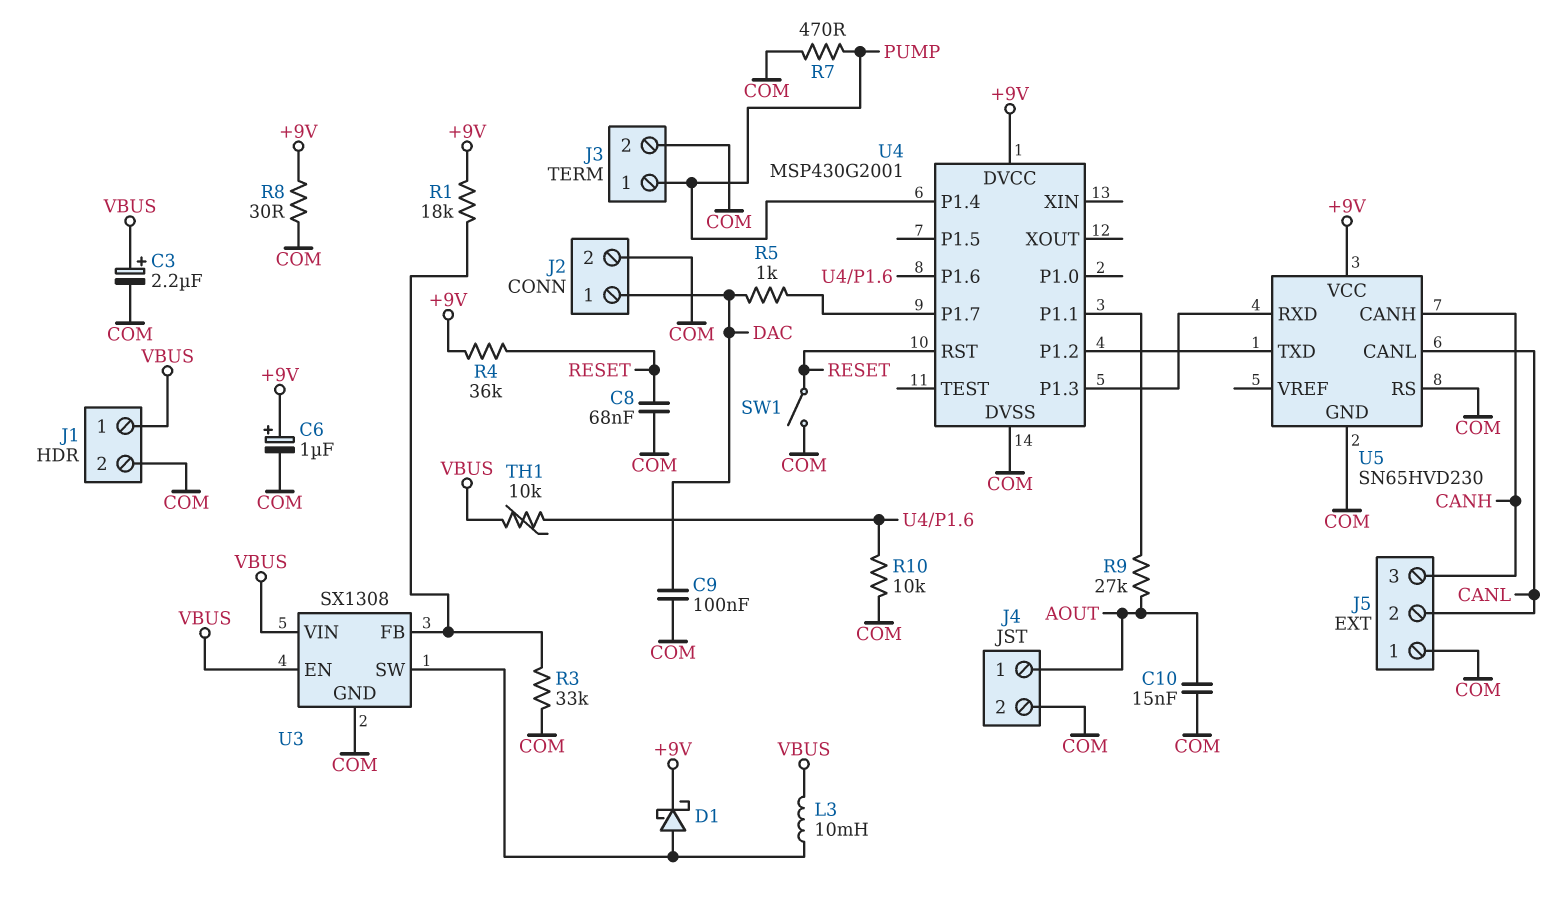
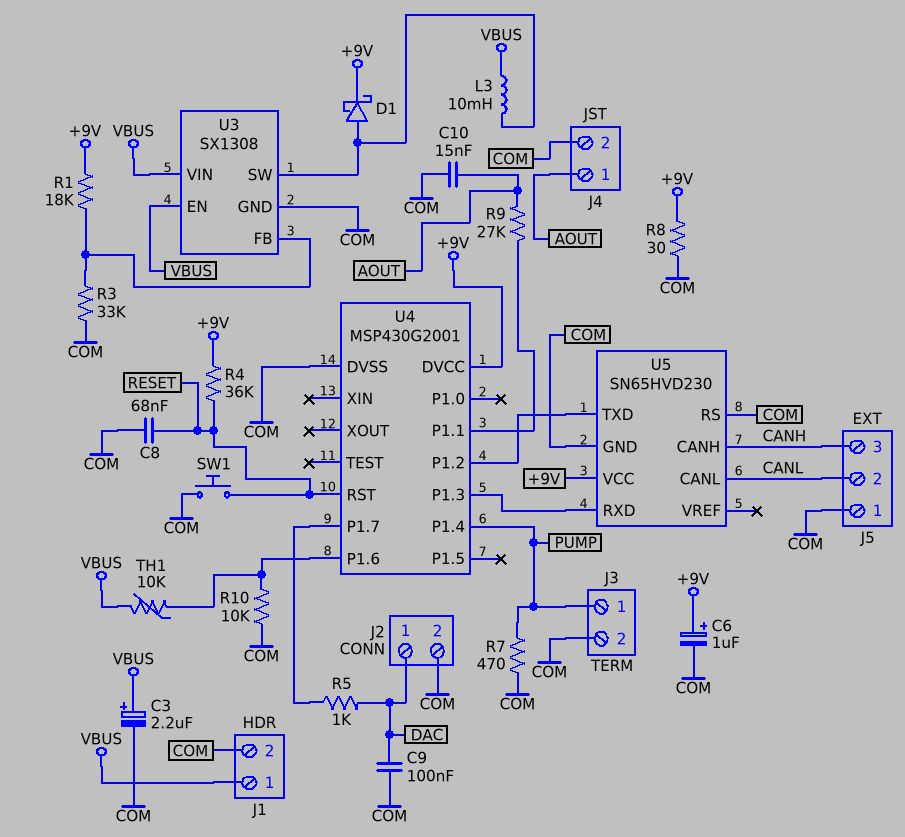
SW1: switch (COM, RESET) -> button (COM, RESET)

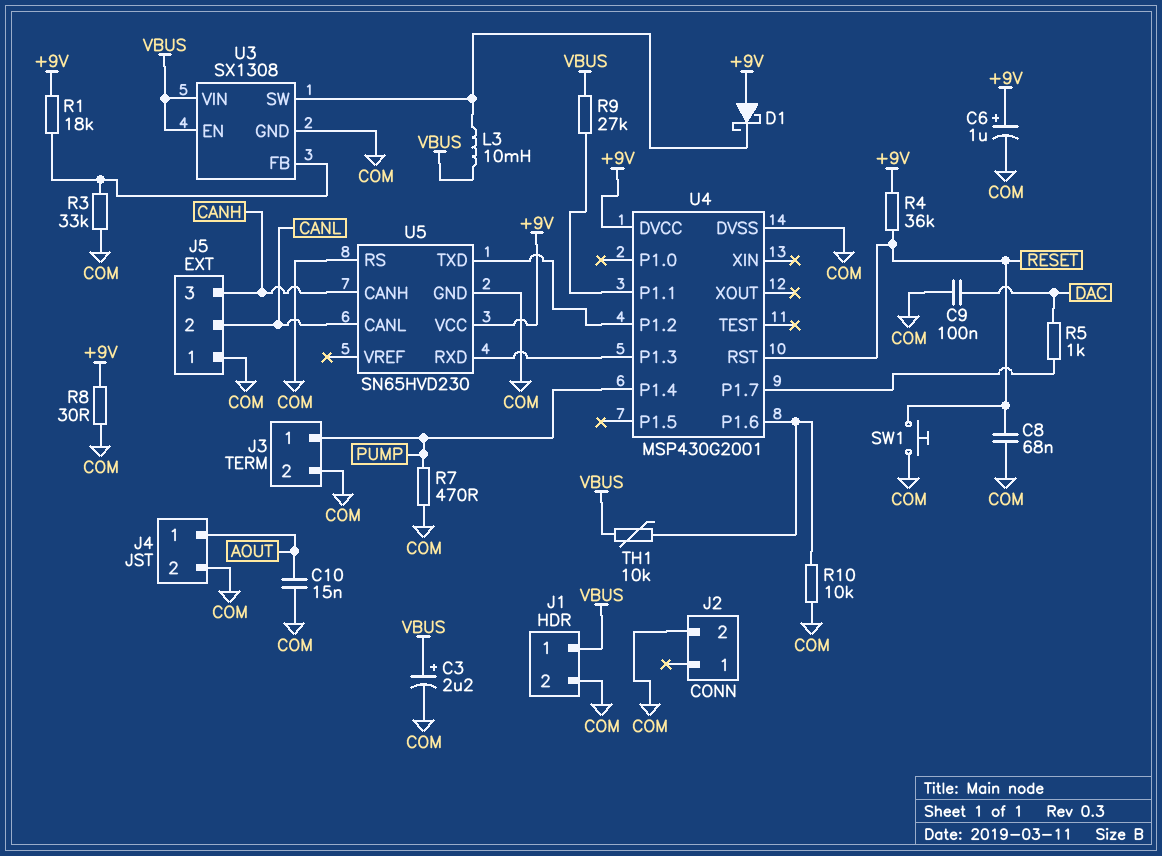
D1: schottky (A U3/SW, K +9V) -> schottky (A +9V, K U3/SW)
J2 pin 1: DAC -> none
R9: 27k (AOUT, U4/P1.1) -> 27k (U4/P1.1, VBUS)

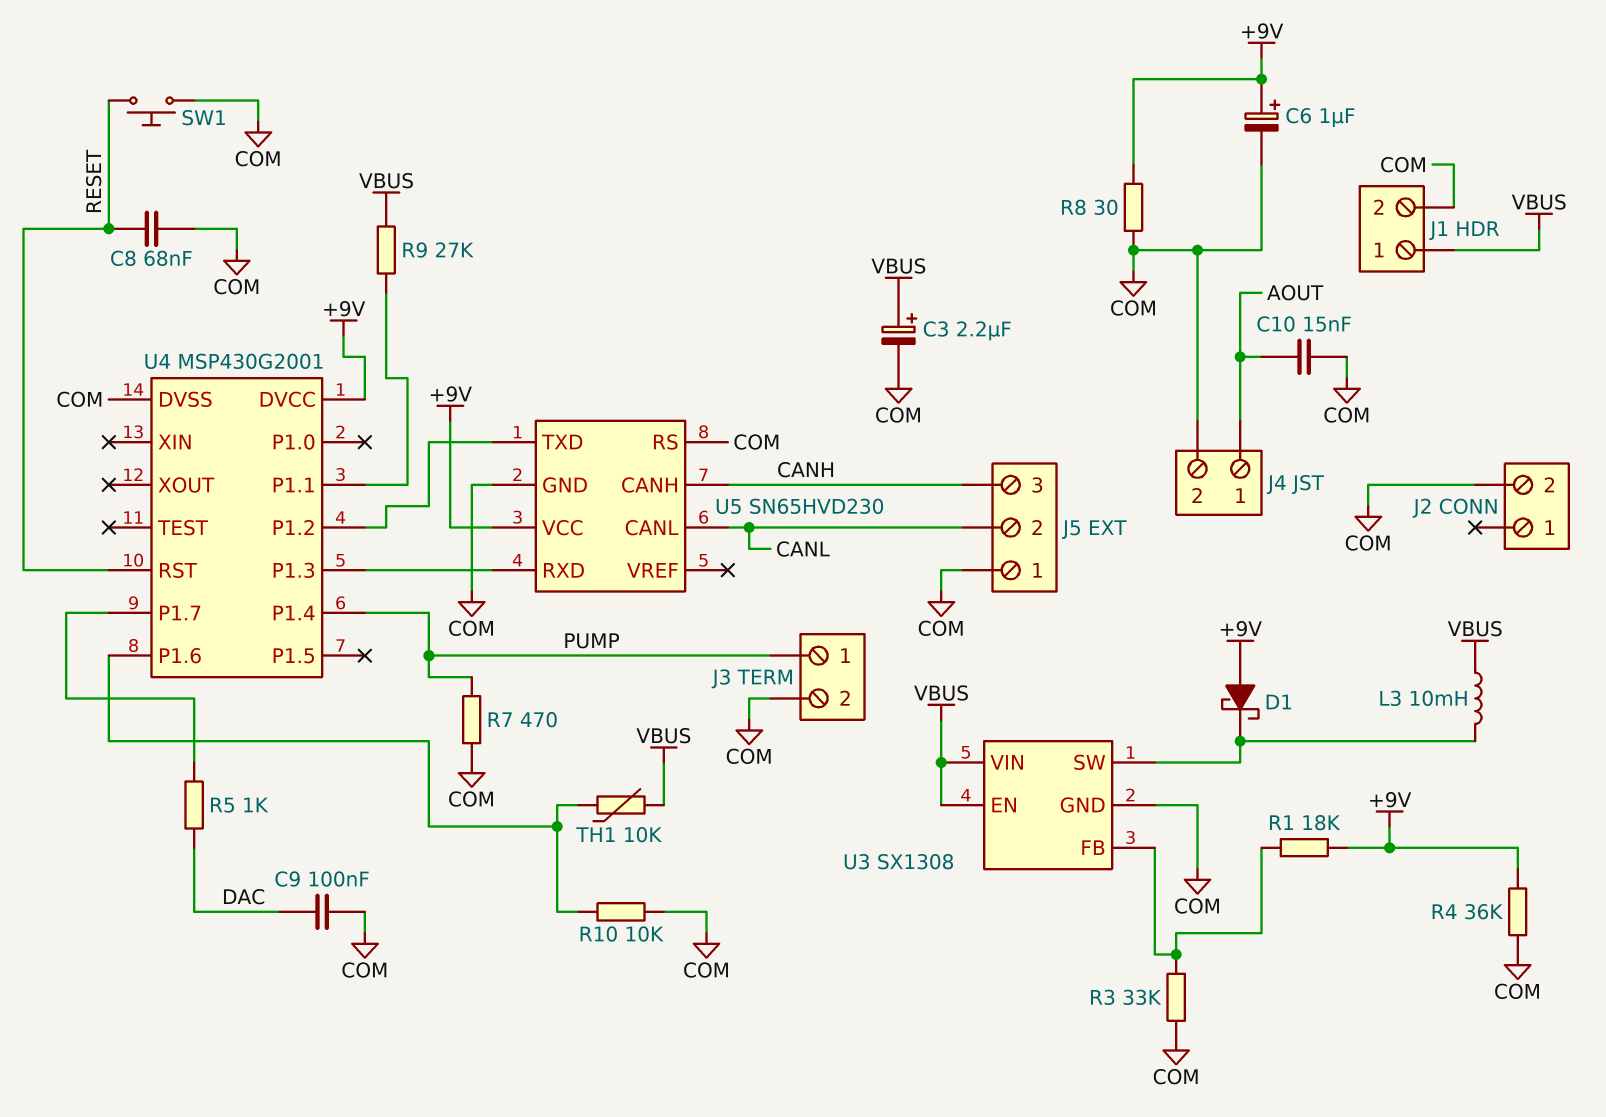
R4: 36k (+9V, RESET) -> 36k (+9V, COM)

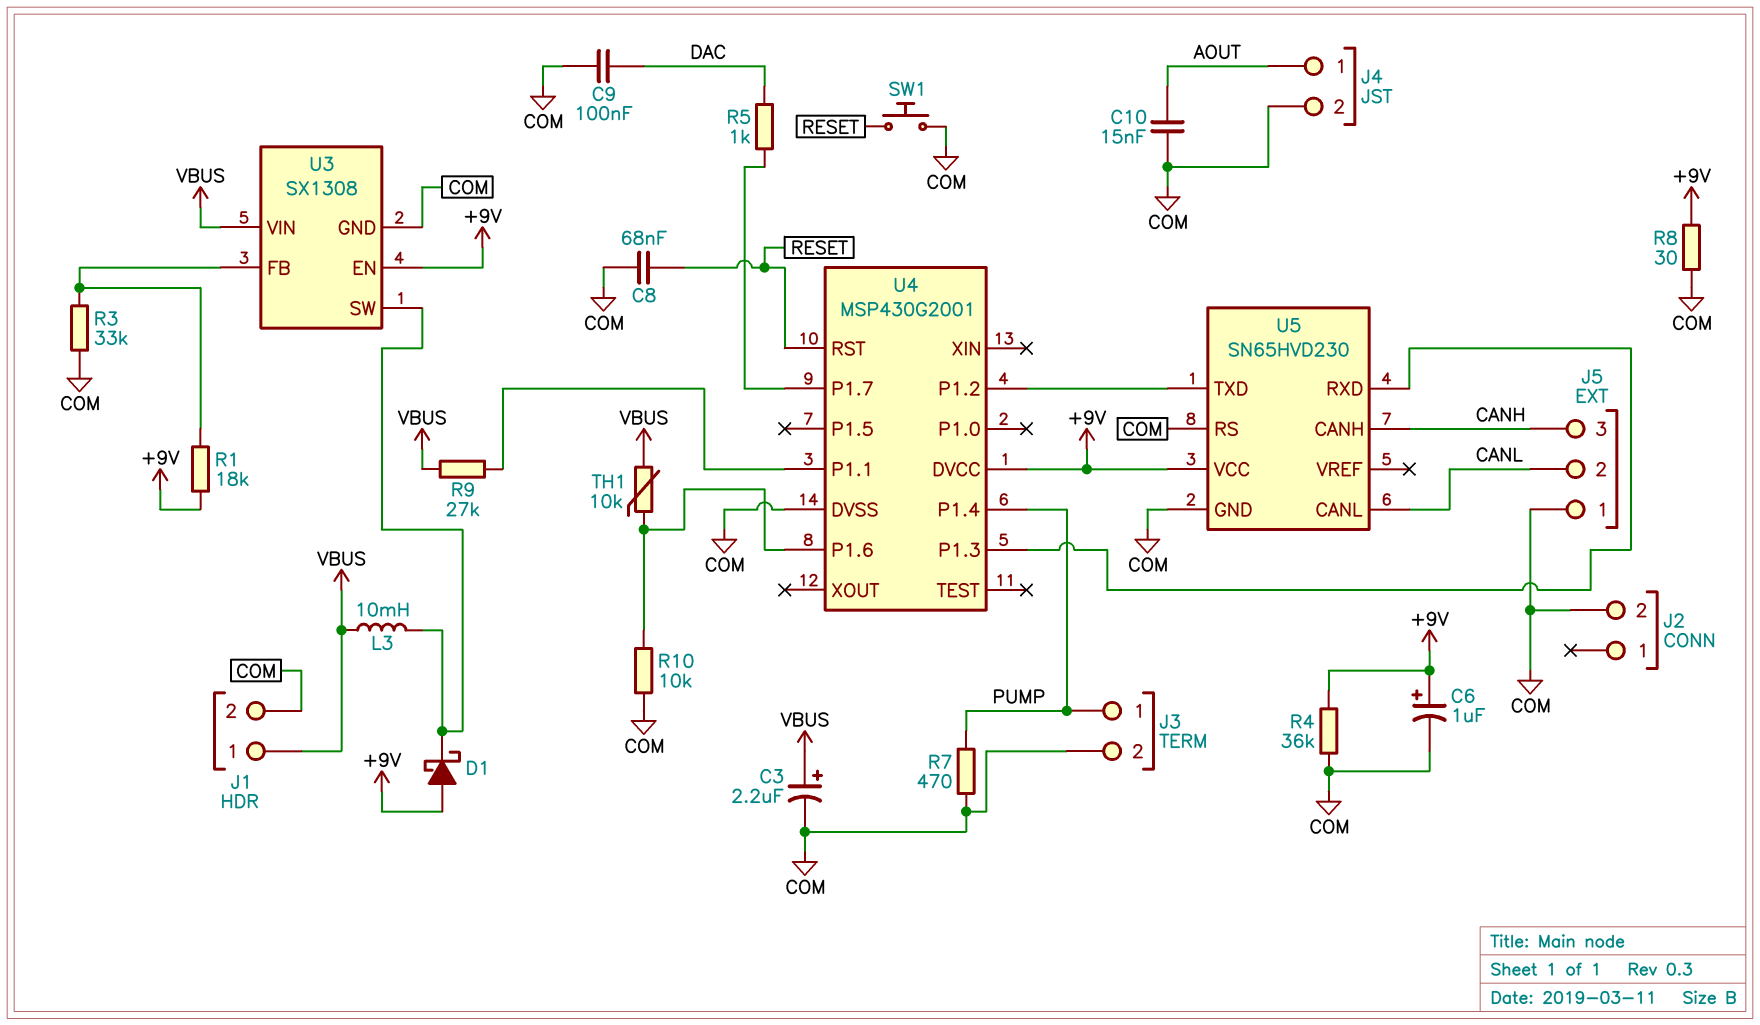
U3 pin EN: VBUS -> +9V

